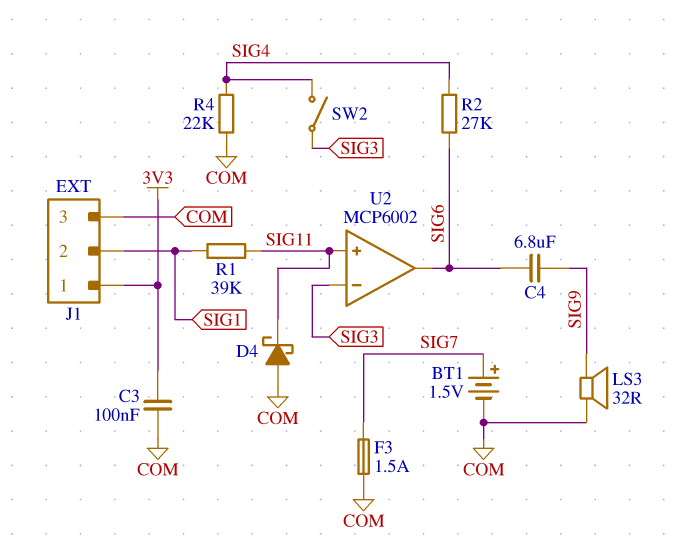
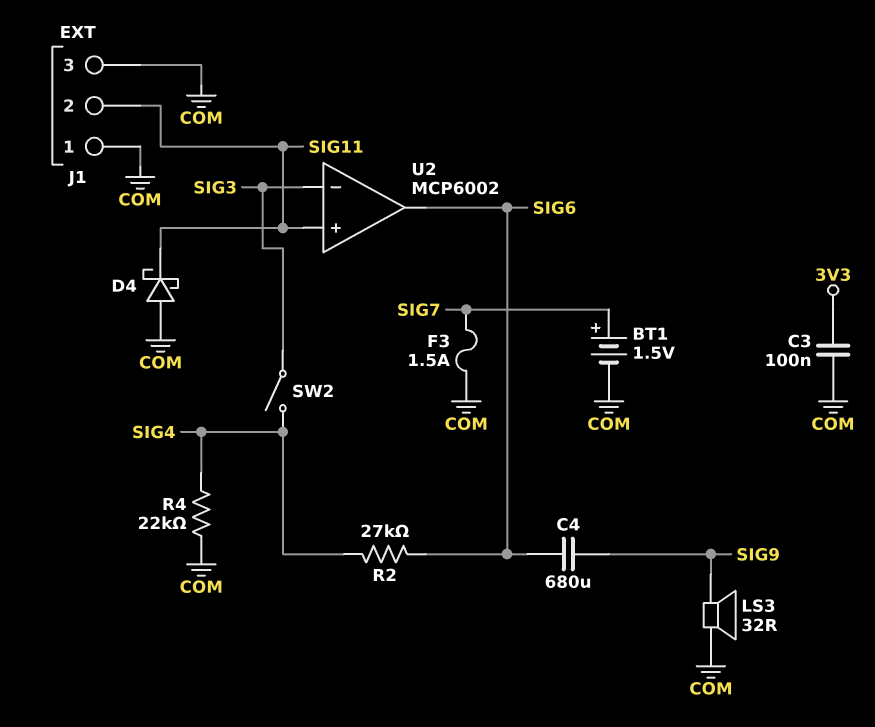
C4: 6.8uF (SIG6, SIG9) -> 680uF (SIG6, SIG9)
J1 pin 1: 3V3 -> COM
J1 pin 2: SIG1 -> SIG11
R1: 39k (SIG1, SIG11) -> none

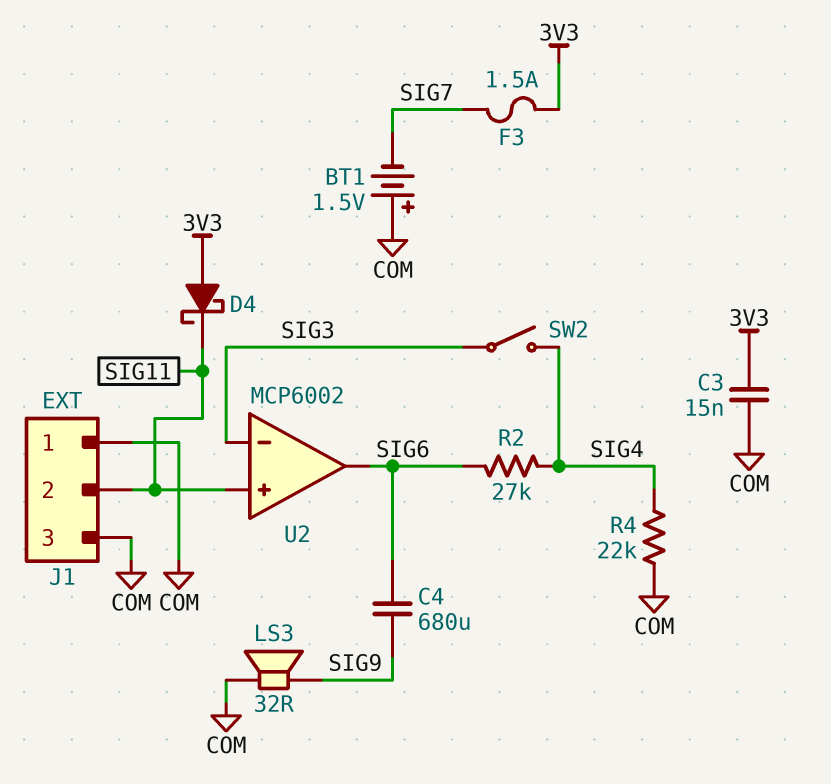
BT1: 1.5V (plus SIG7, minus COM) -> 1.5V (plus COM, minus SIG7)
C3: 100nF (3V3, COM) -> 15nF (3V3, COM)
D4: schottky (A COM, K SIG11) -> schottky (A 3V3, K SIG11)
F3: 1.5A (COM, SIG7) -> 1.5A (3V3, SIG7)

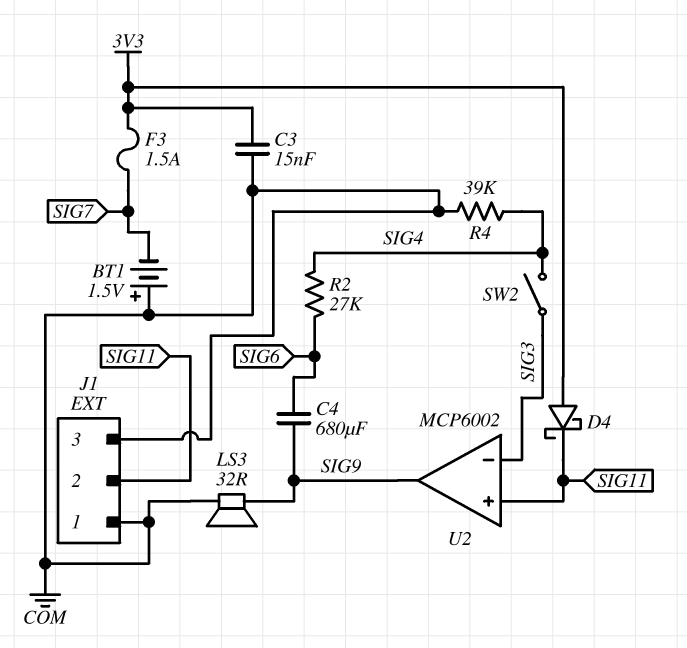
R4: 22k (COM, SIG4) -> 39k (COM, SIG4)
U2 pin out: SIG6 -> SIG9

